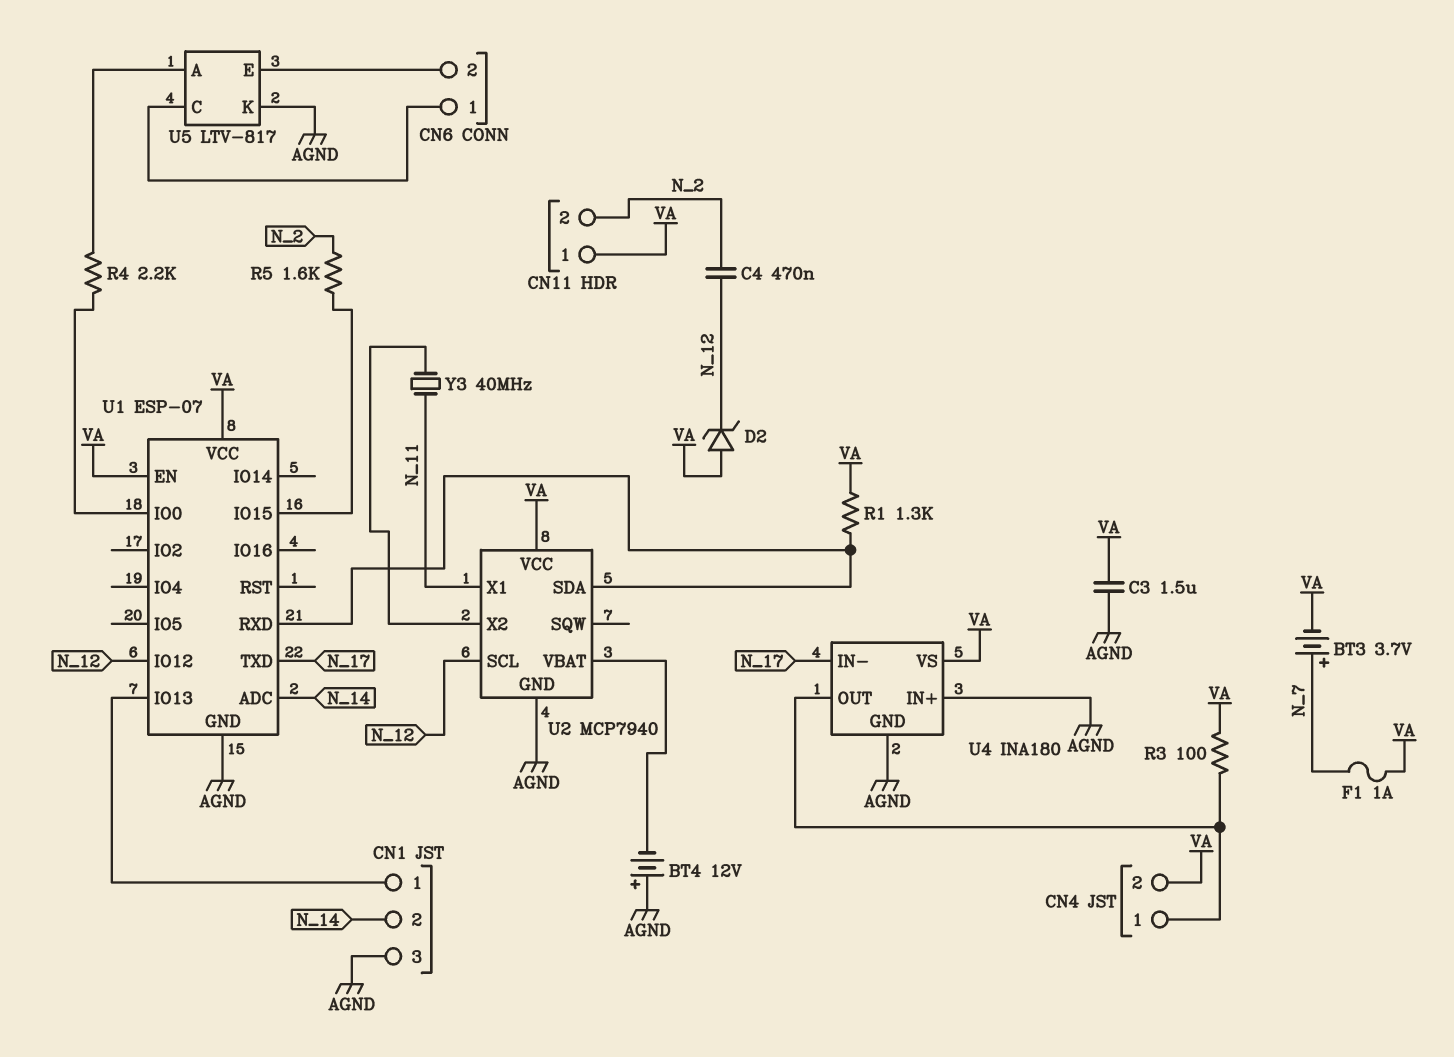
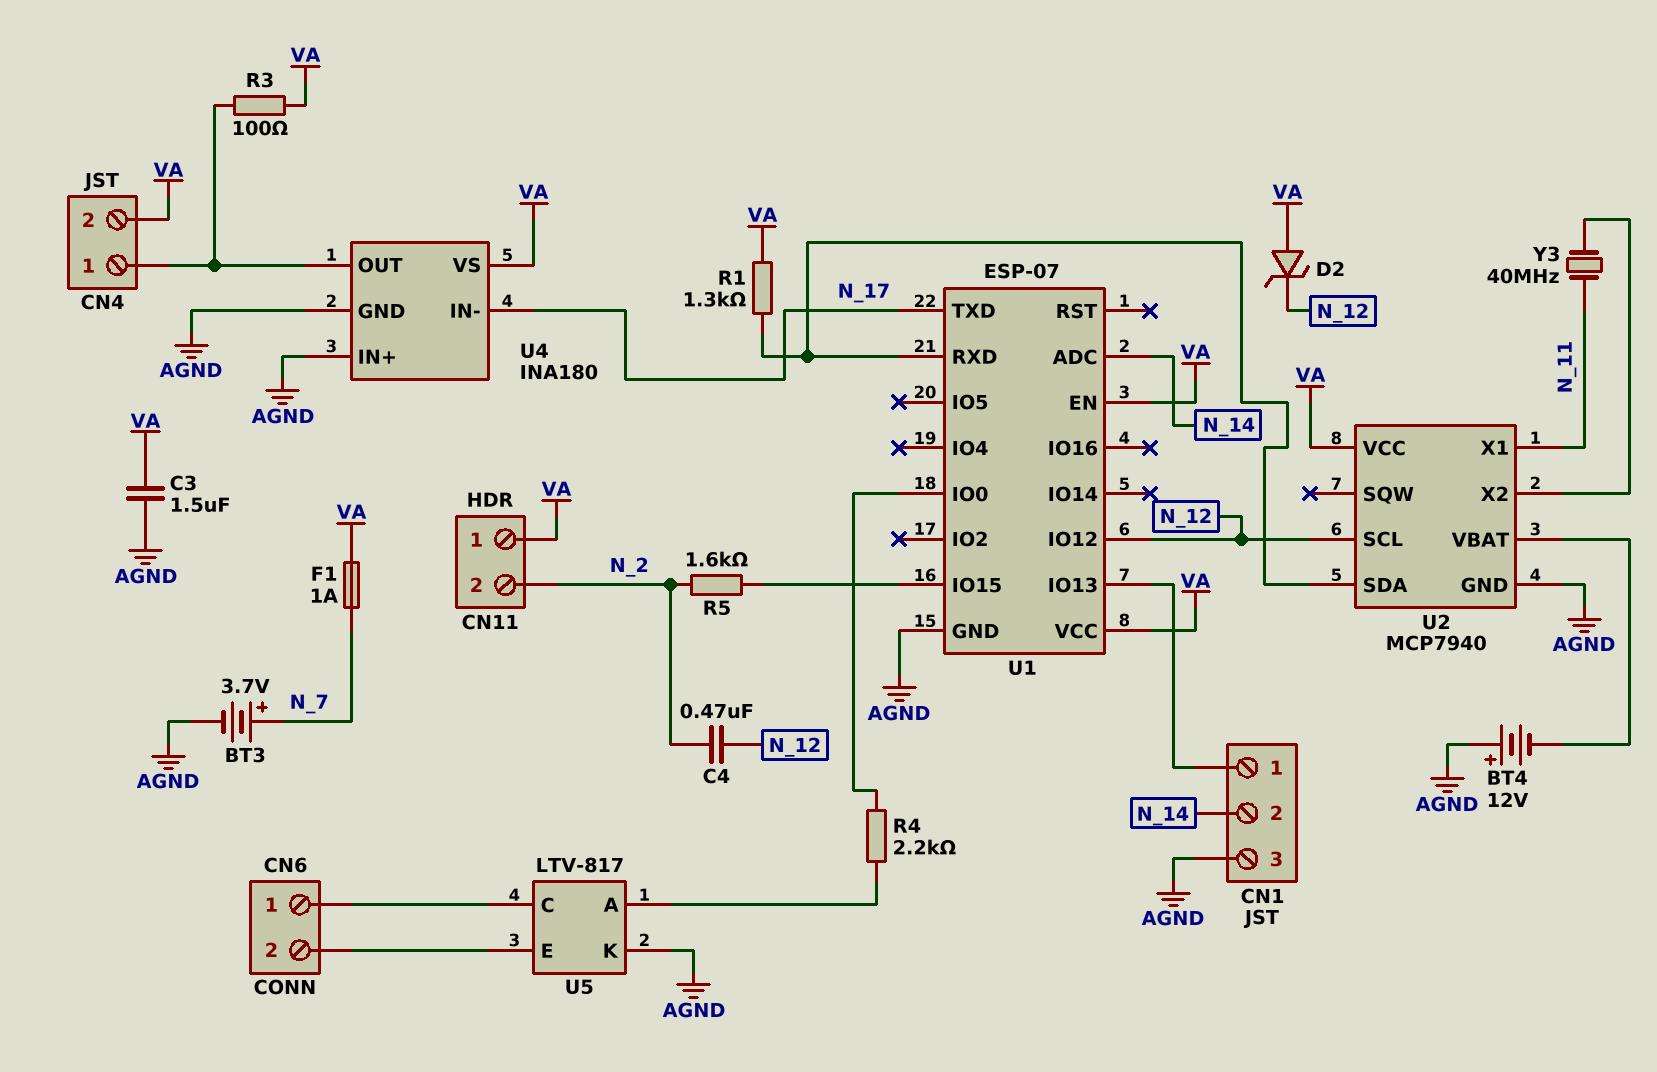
BT3: 3.7V (plus N_7, minus VA) -> 3.7V (plus N_7, minus AGND)

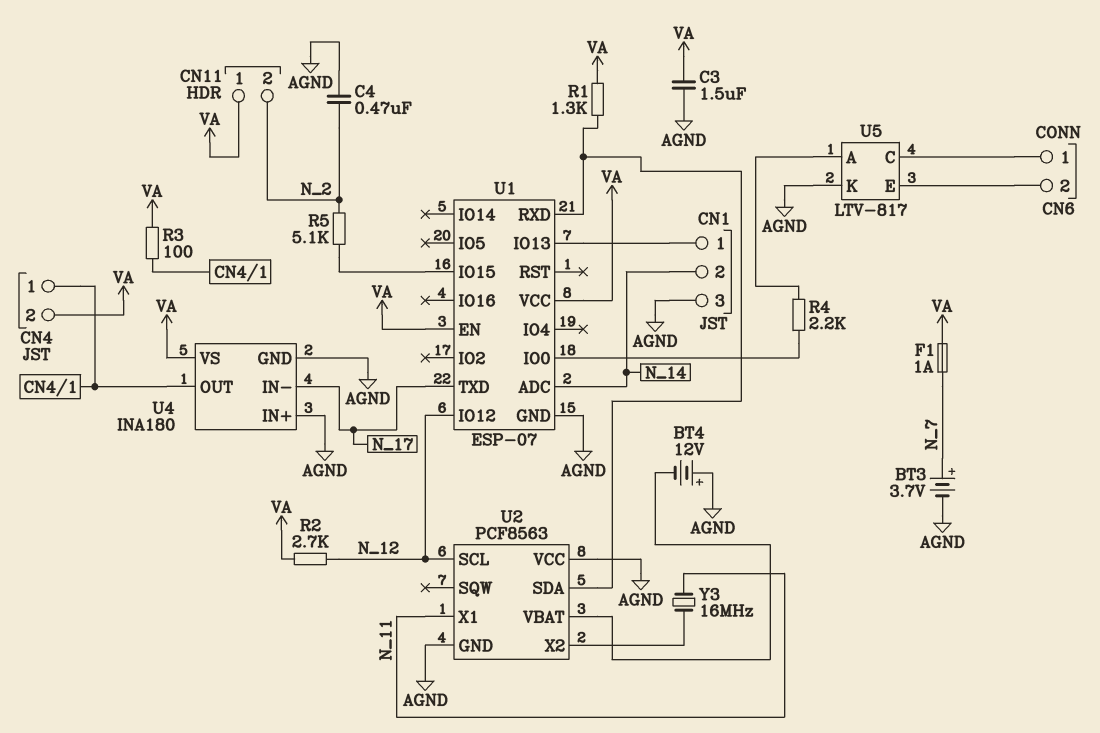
C4: 470nF (N_2, N_12) -> 470nF (AGND, N_2)
D2: zener (A VA, K N_12) -> none
R2: none -> 2.7k (N_12, VA)
R5: 1.6k (N_2, U1/IO15) -> 5.1k (N_2, U1/IO15)
U2: MCP7940 -> PCF8563
U2 pin VCC: VA -> AGND
Y3: 40MHz (N_11, U2/X2) -> 16MHz (N_11, U2/X2)

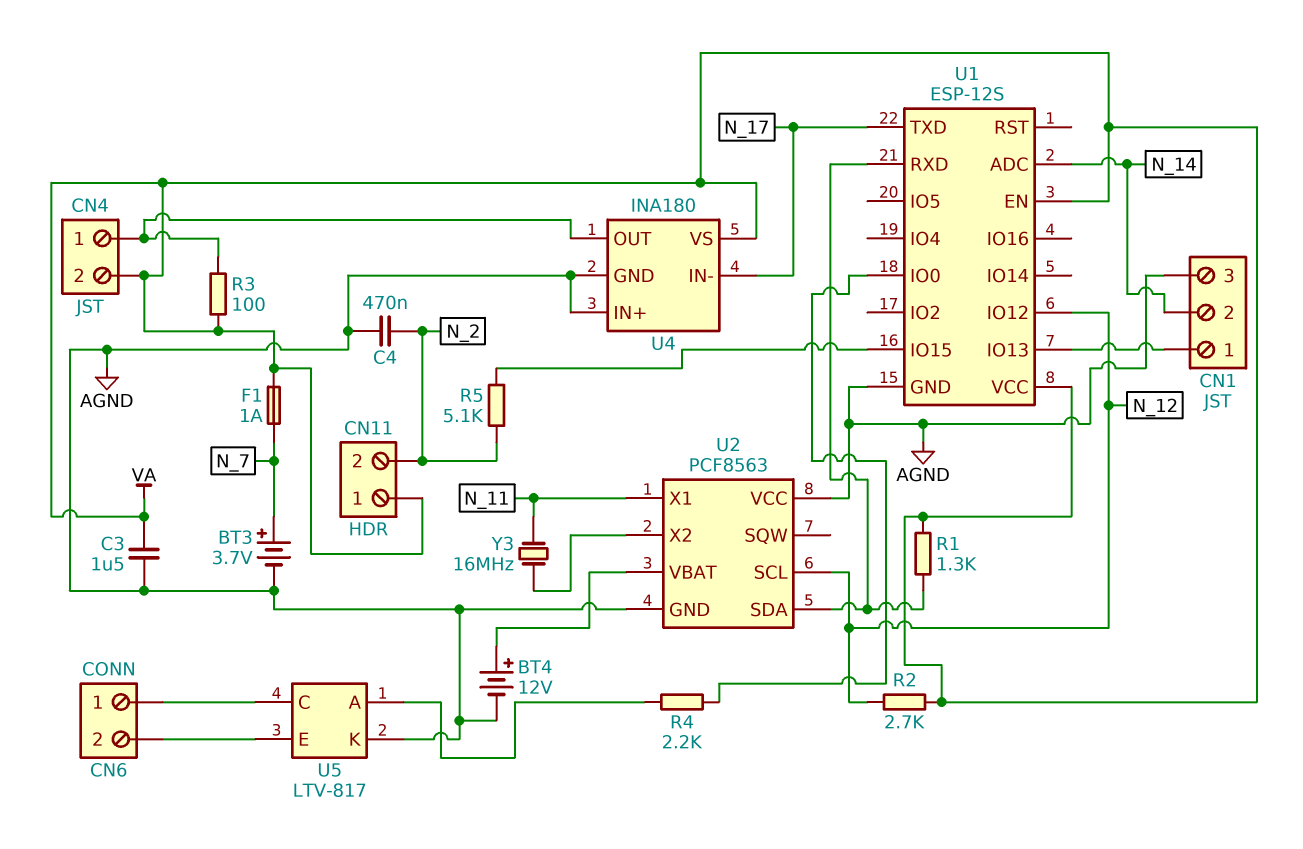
BT4: 12V (plus AGND, minus U2/VBAT) -> 12V (plus U2/VBAT, minus AGND)
U1: ESP-07 -> ESP-12S

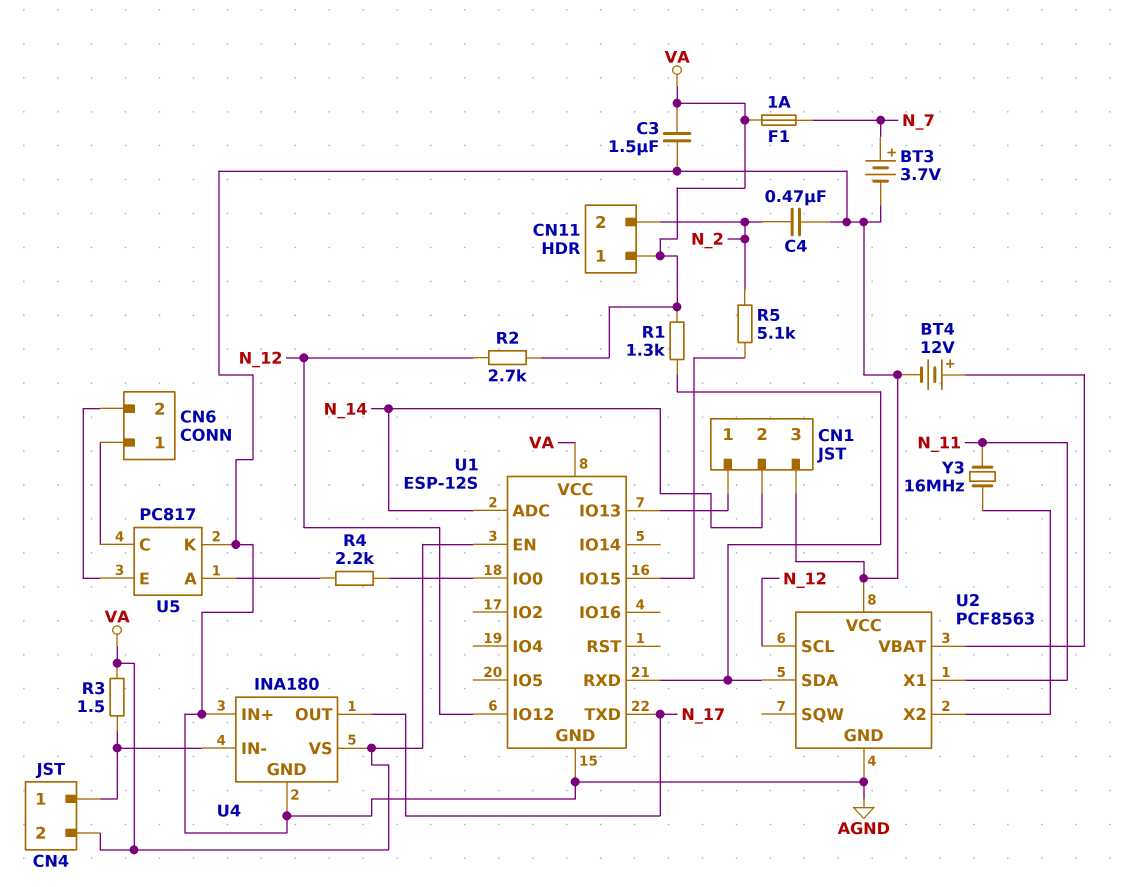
R3: 100 (CN4/1, VA) -> 1.5 (CN4/1, VA)
U4 pin IN-: N_17 -> CN4/1
U4 pin OUT: CN4/1 -> N_17
U5: LTV-817 -> PC817

